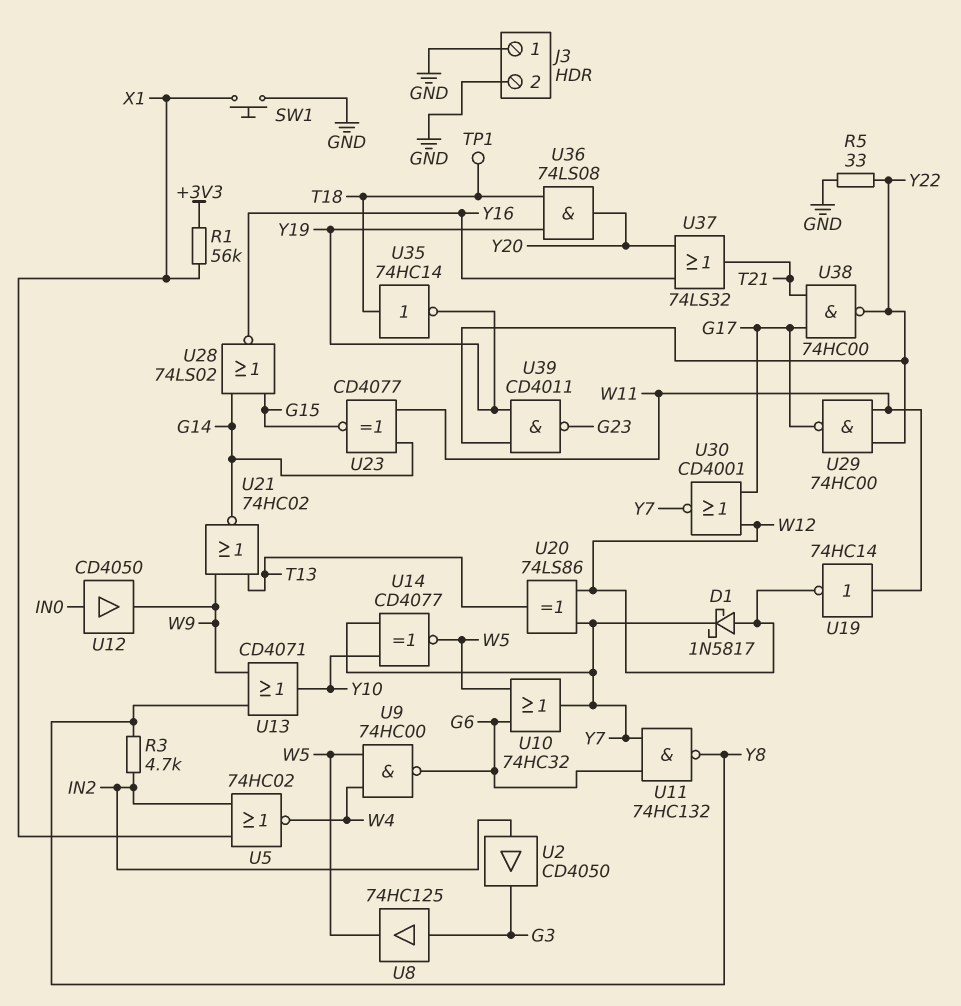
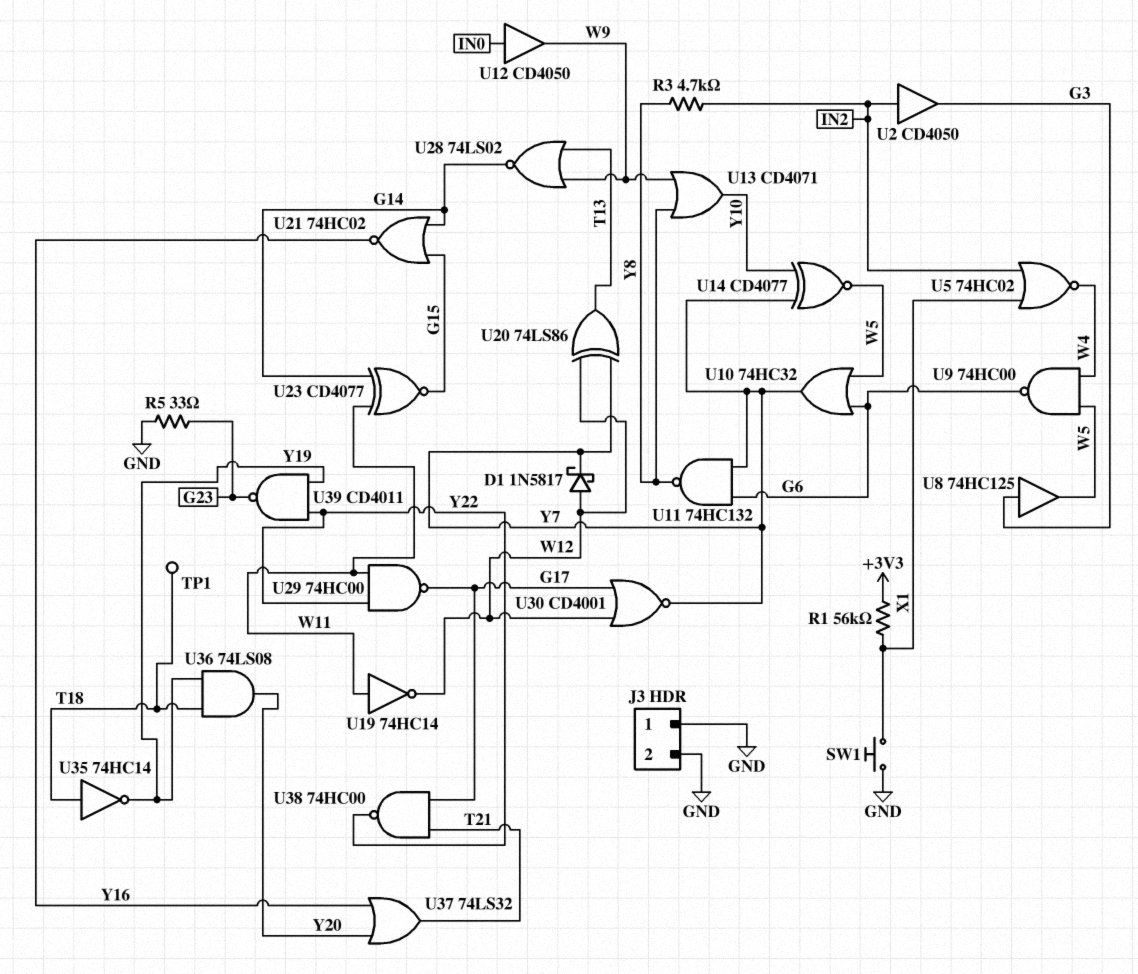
R5: 33 (GND, Y22) -> 33 (G23, GND)
U21: NOR 74HC02 (in T13, in W9, out G14) -> NOR 74HC02 (in G14, in G15, out Y16)
U28: NOR 74LS02 (in G14, in G15, out Y16) -> NOR 74LS02 (in T13, in W9, out G14)

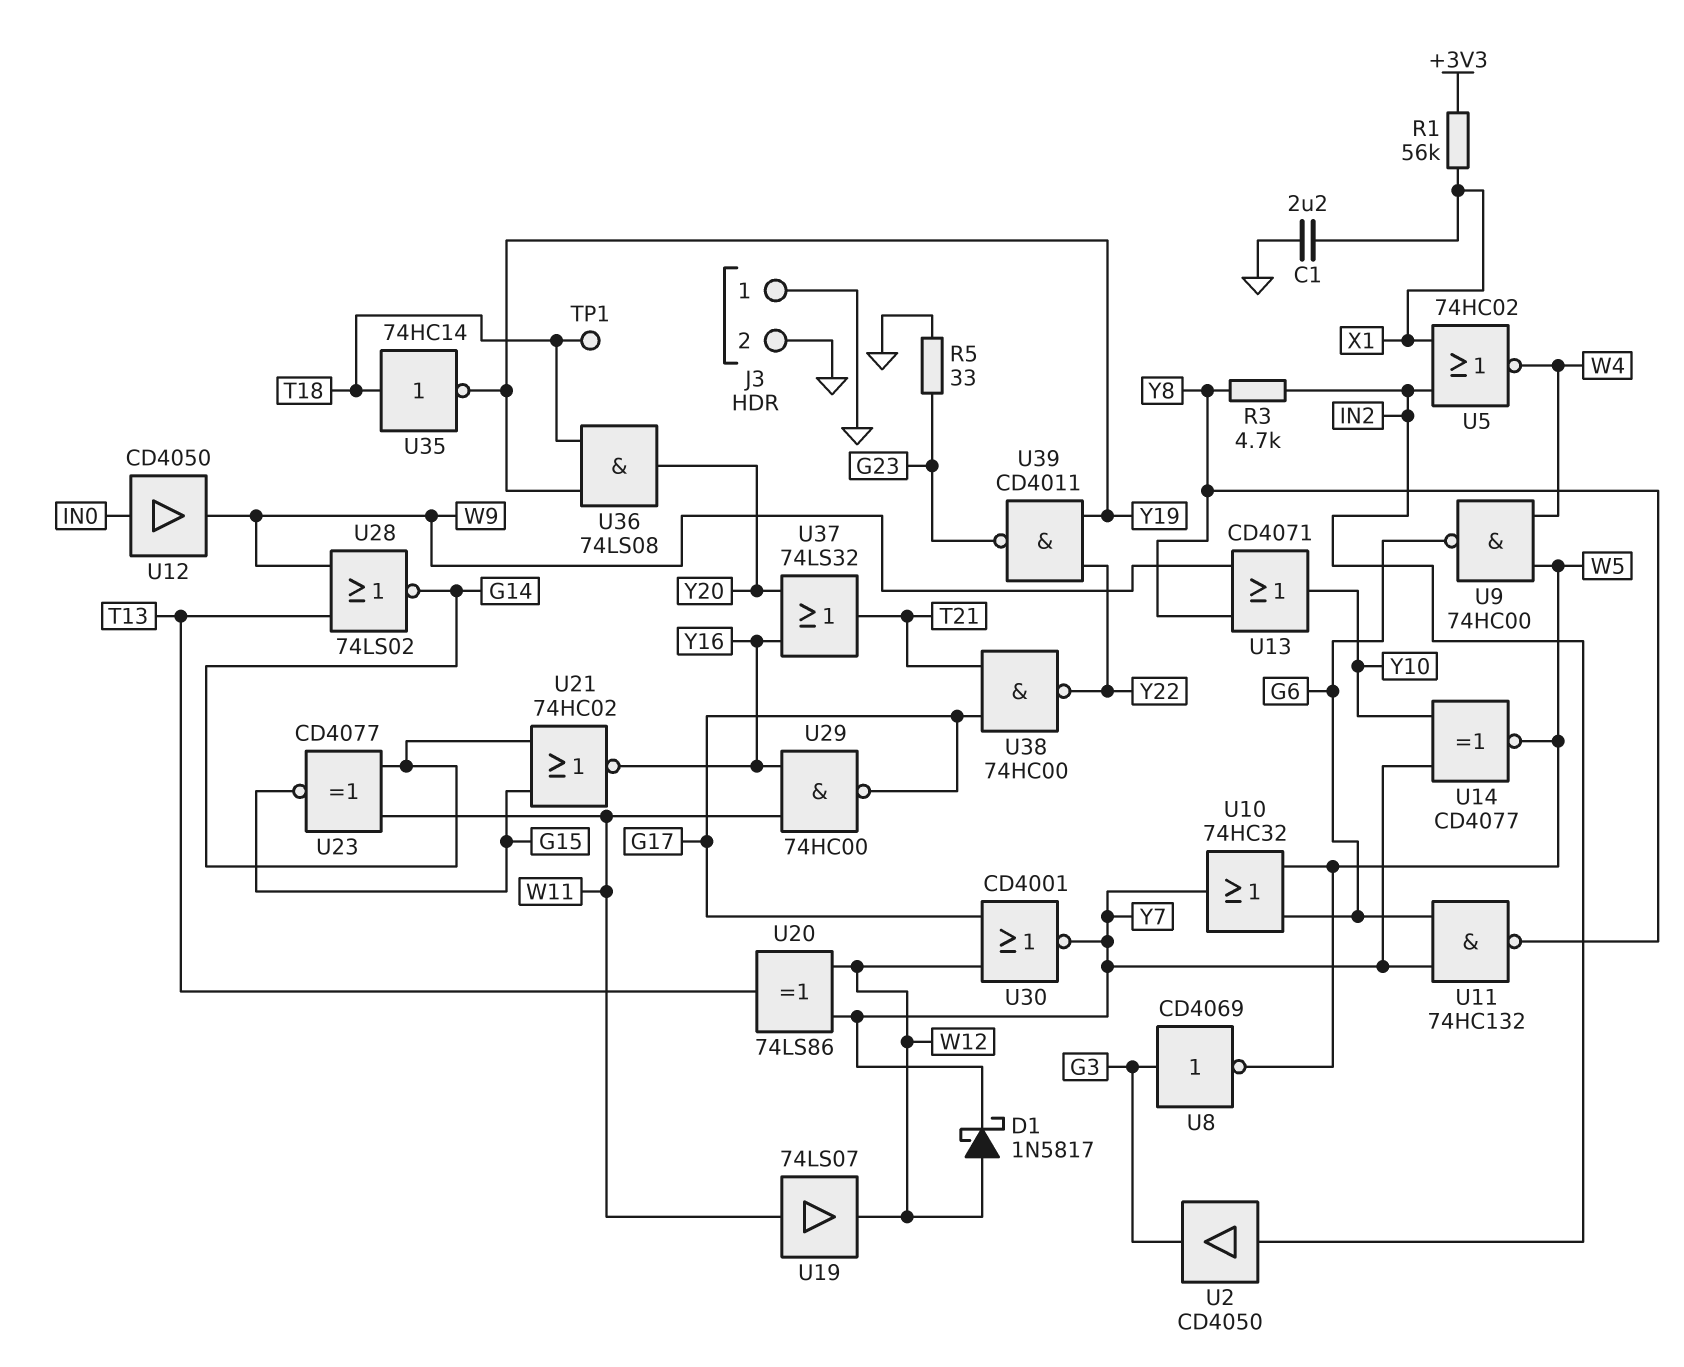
C1: none -> 2.2uF (GND, X1)
SW1: button (GND, X1) -> none
U8: buffer 74HC125 (in G3, out W5) -> NOT CD4069 (in G3, out W5)
U19: NOT 74HC14 (in W11, out W12) -> buffer 74LS07 (in W11, out W12)
U29: NAND 74HC00 (in W11, in Y22, out G17) -> NAND 74HC00 (in W11, in Y16, out G17)

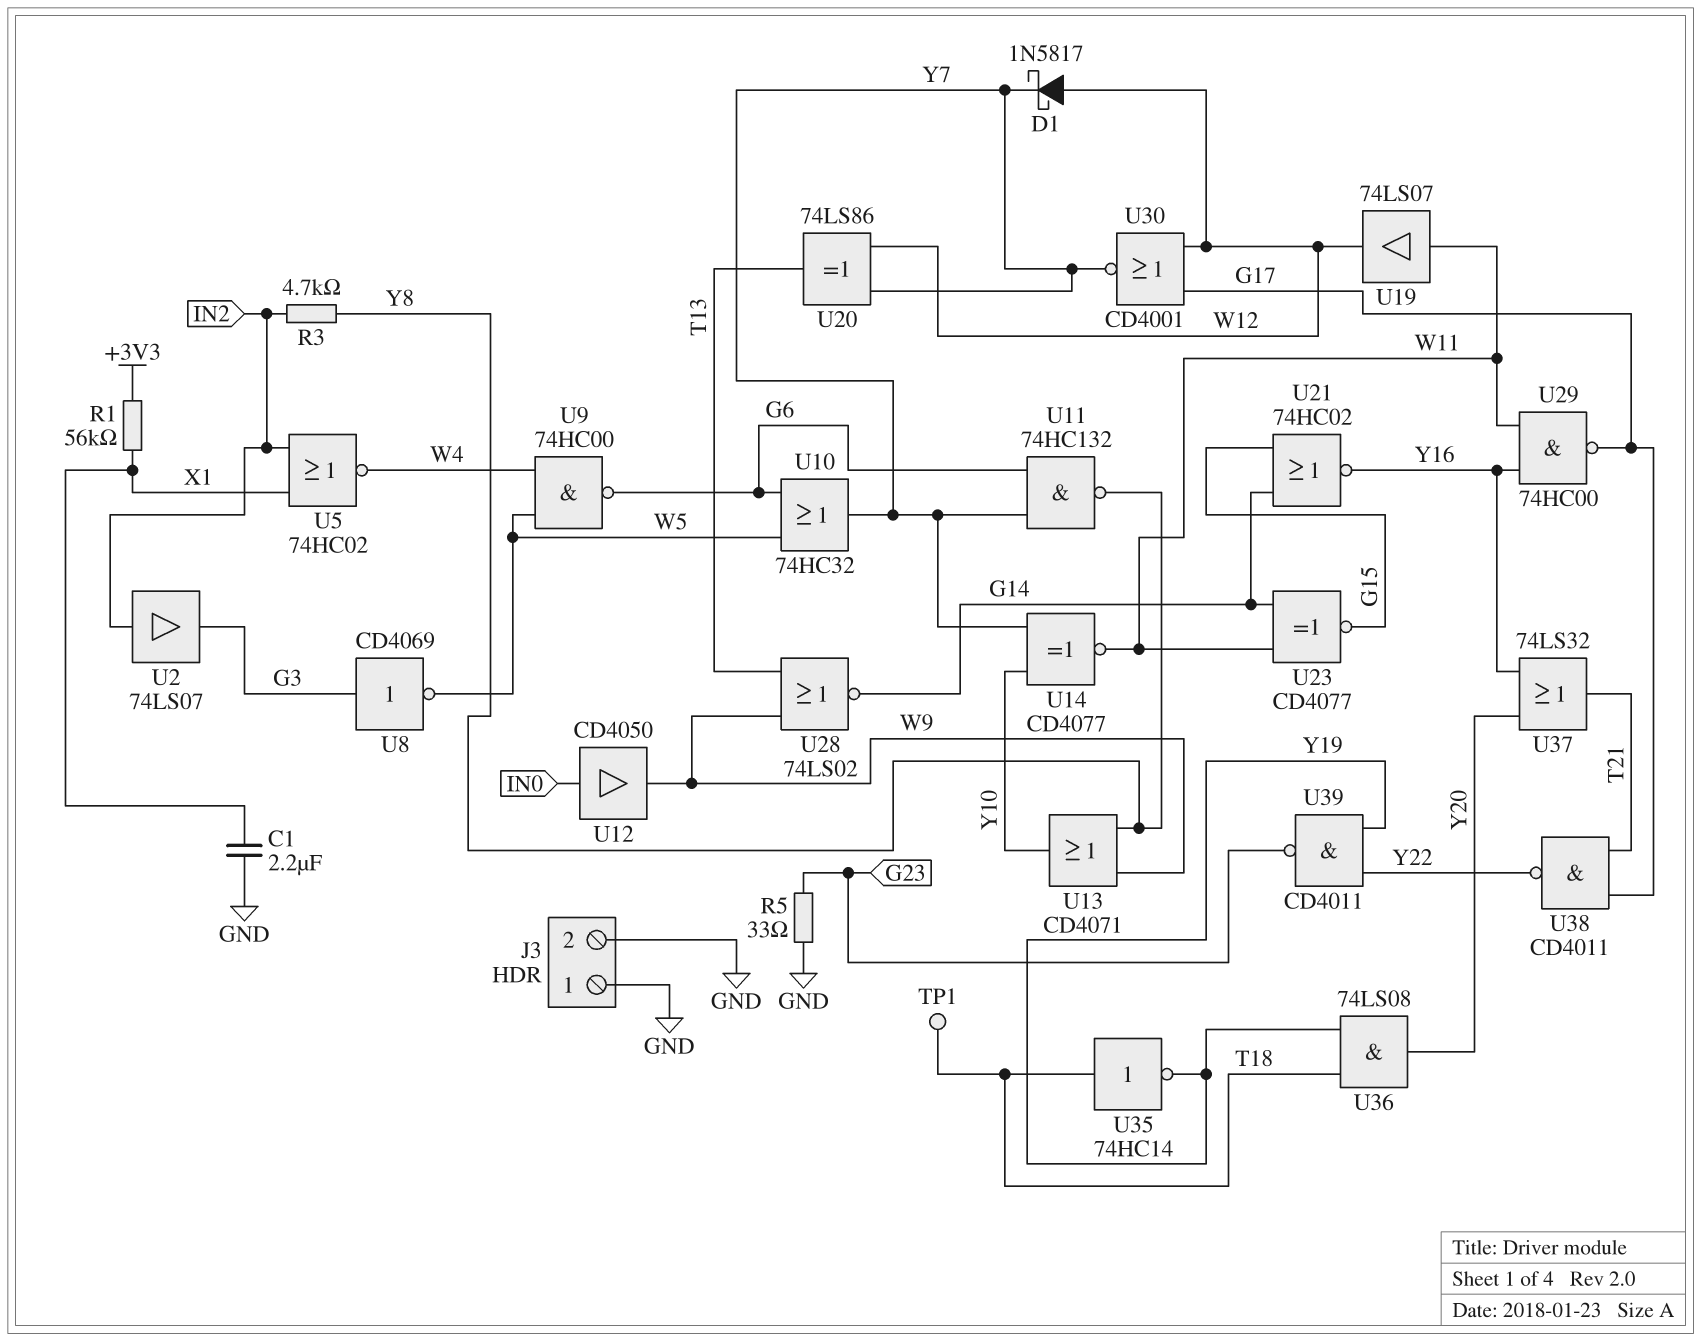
U2: buffer CD4050 (in IN2, out G3) -> buffer 74LS07 (in IN2, out G3)
U14: XNOR CD4077 (in Y7, in Y10, out W5) -> XNOR CD4077 (in Y7, in Y10, out W11)
U38: NAND 74HC00 (in G17, in T21, out Y22) -> NAND CD4011 (in G17, in T21, out Y22)

